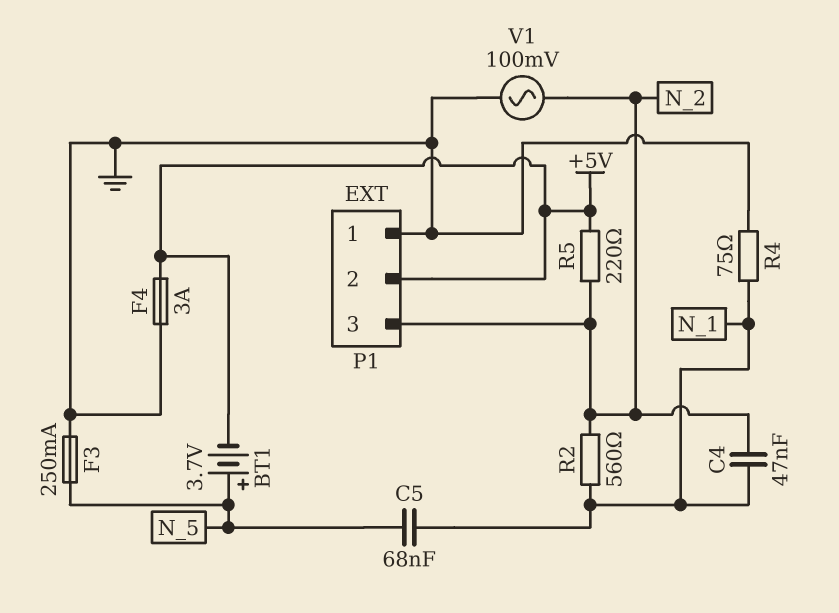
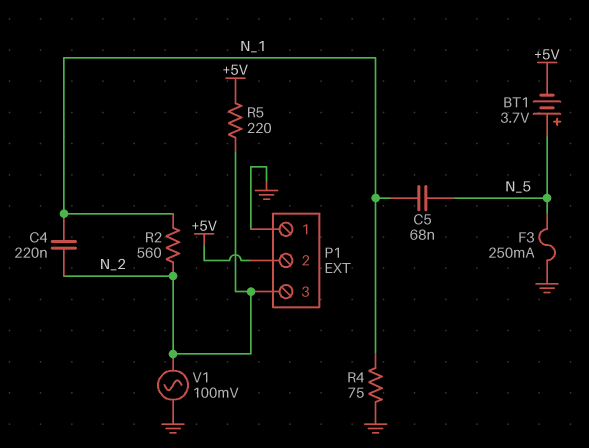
C4: 47nF (N_1, N_2) -> 220nF (N_1, N_2)
F4: 3A (+5V, GND) -> none

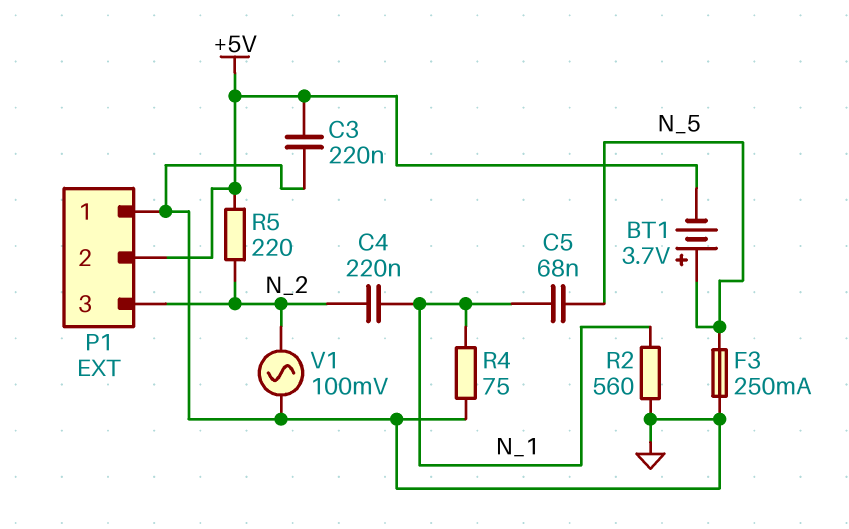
C3: none -> 220nF (+5V, GND)
R2: 560 (N_1, N_2) -> 560 (GND, N_1)

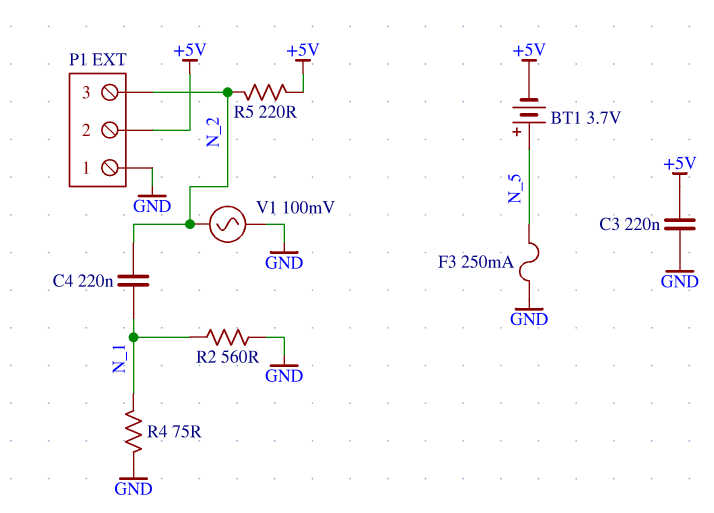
C5: 68nF (N_1, N_5) -> none

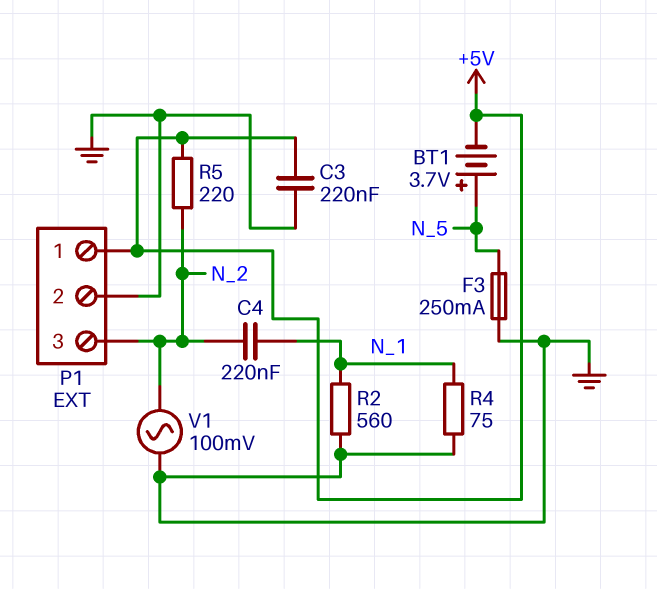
P1 pin 1: GND -> +5V
P1 pin 2: +5V -> GND

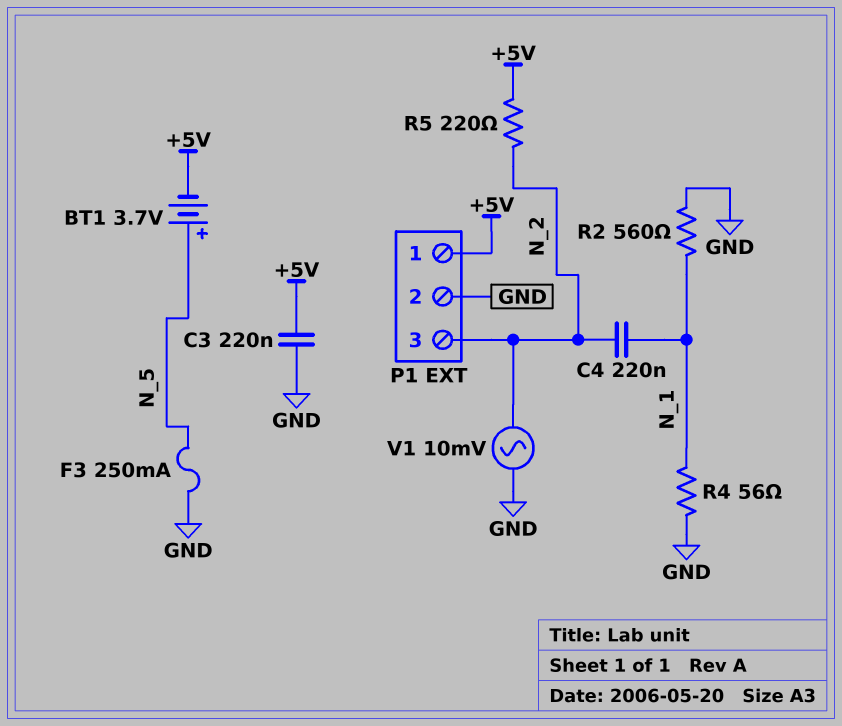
R4: 75 (GND, N_1) -> 56 (GND, N_1)
V1: AC 100mV (GND, N_2) -> AC 10mV (GND, N_2)

